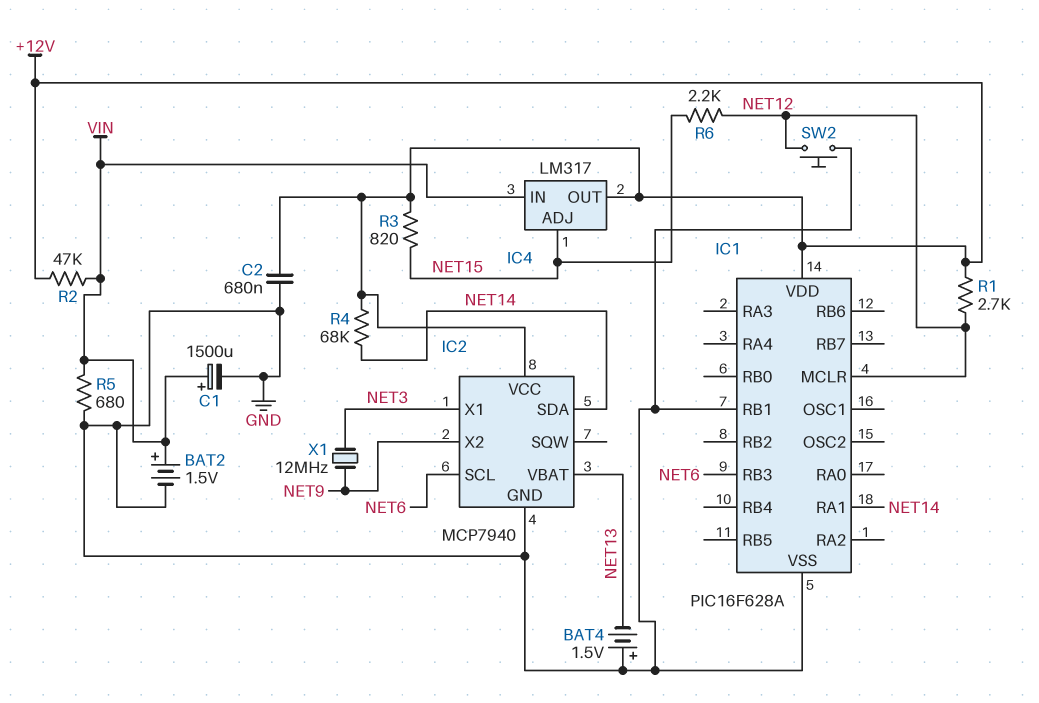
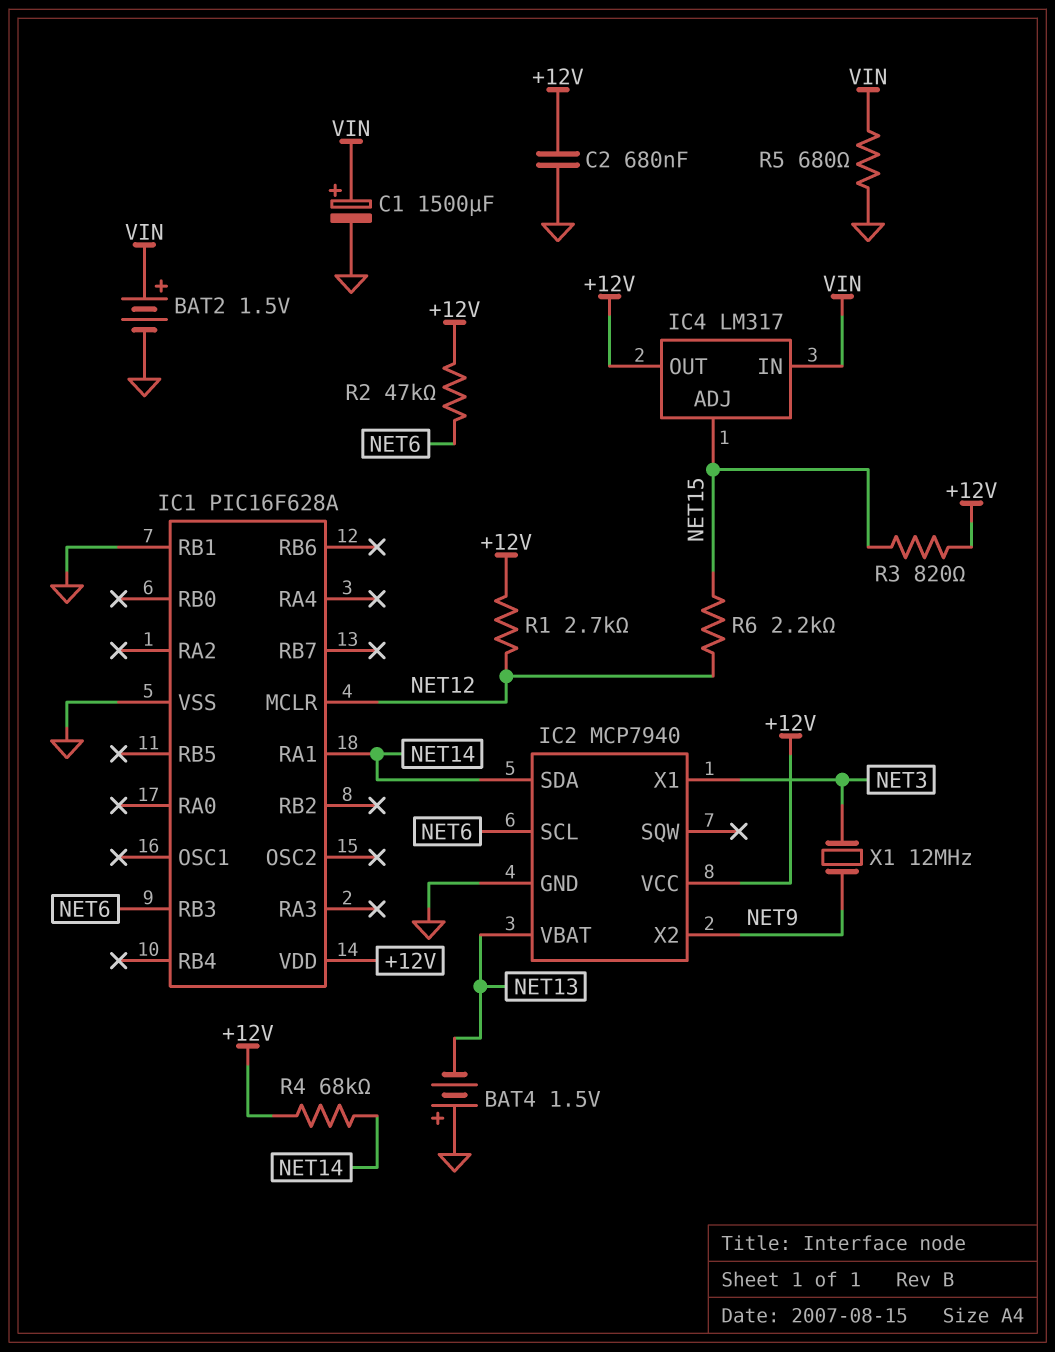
R2: 47k (+12V, VIN) -> 47k (+12V, NET6)
SW2: button (GND, NET12) -> none

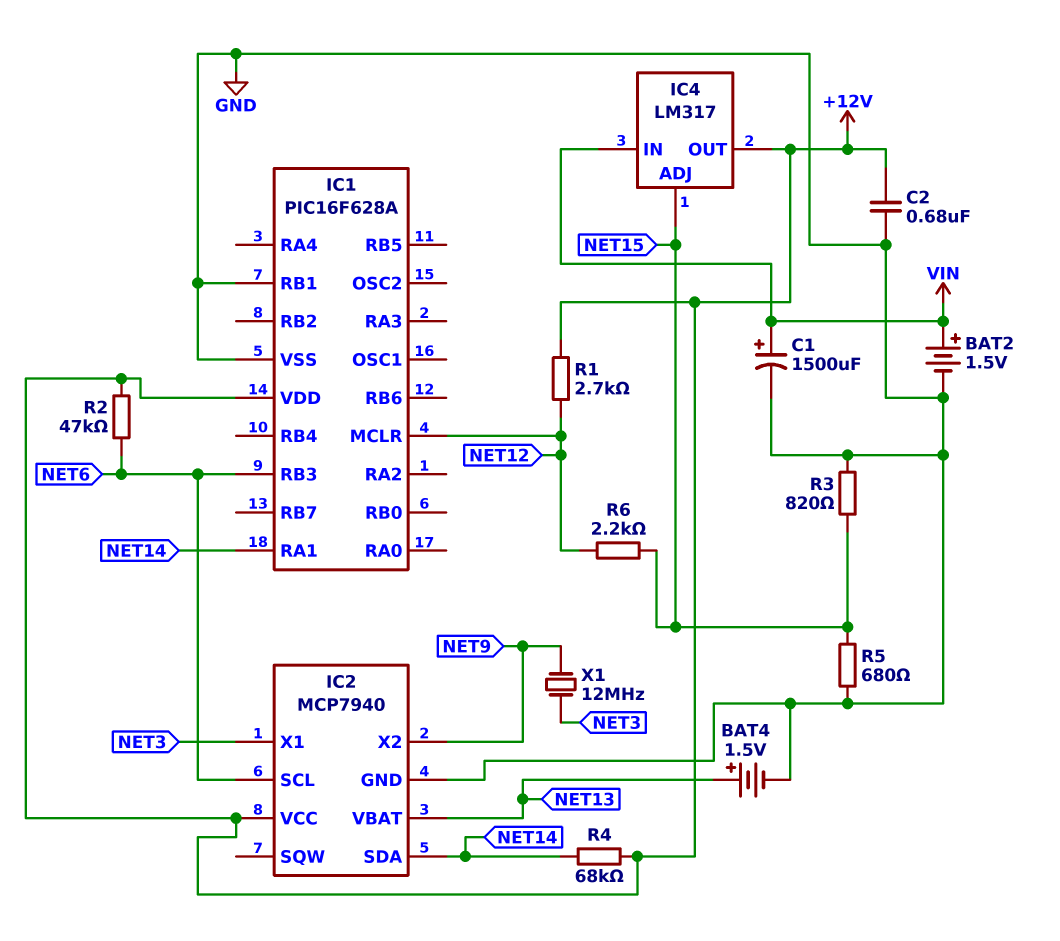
BAT4: 1.5V (plus GND, minus NET13) -> 1.5V (plus NET13, minus GND)
R3: 820 (+12V, NET15) -> 820 (GND, NET15)
R5: 680 (GND, VIN) -> 680 (GND, NET15)

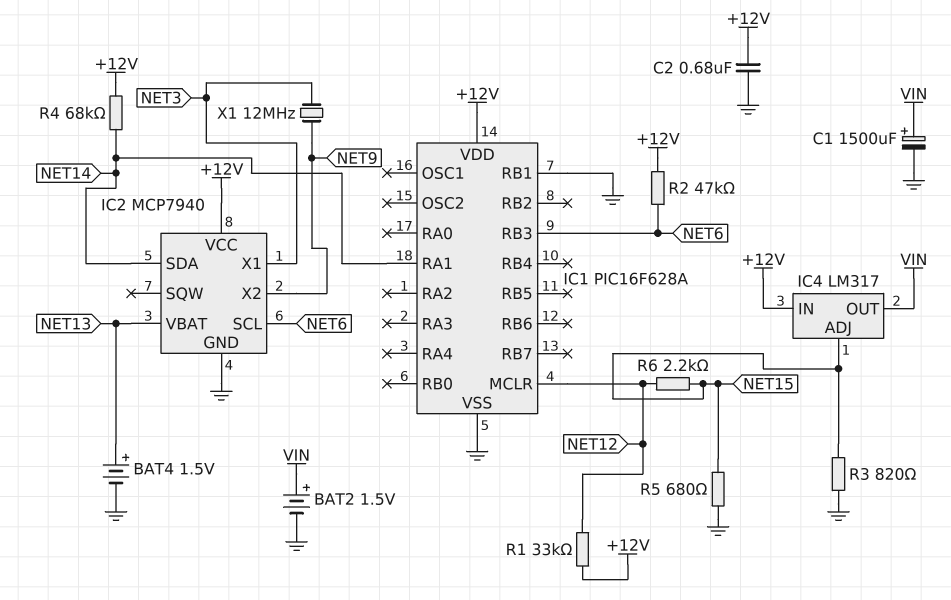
IC4 pin IN: VIN -> +12V
IC4 pin OUT: +12V -> VIN
R1: 2.7k (+12V, NET12) -> 33k (+12V, NET12)

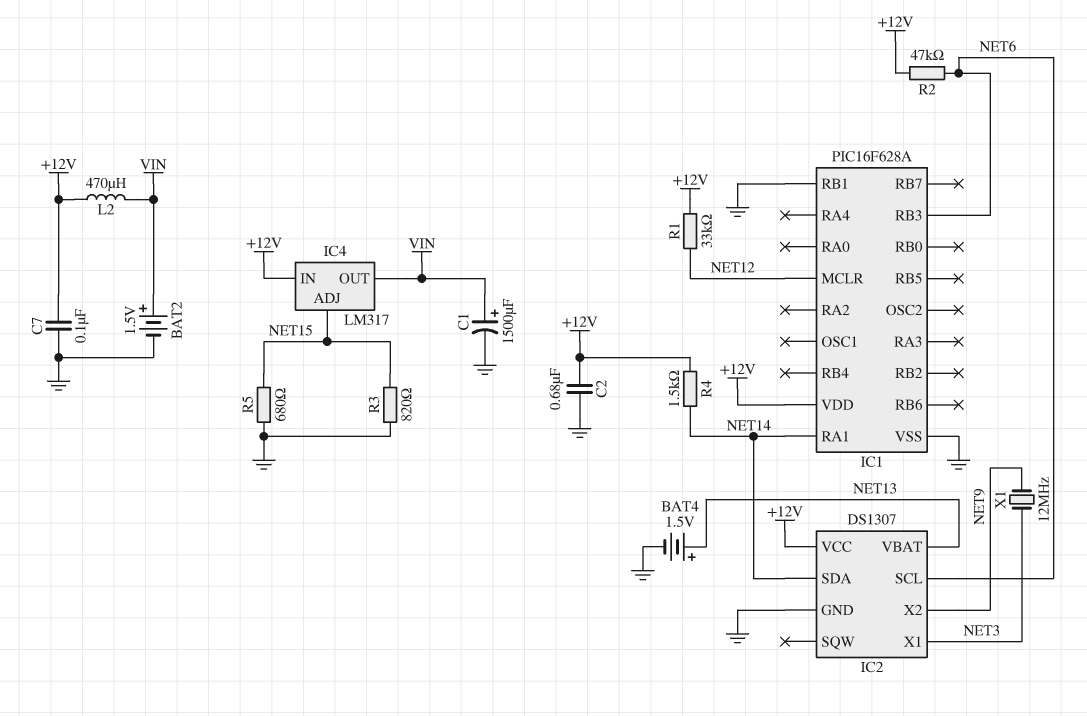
C7: none -> 100nF (+12V, GND)
IC2: MCP7940 -> DS1307
L2: none -> 470uH (+12V, VIN)
R4: 68k (+12V, NET14) -> 1.5k (+12V, NET14)
R6: 2.2k (NET12, NET15) -> none

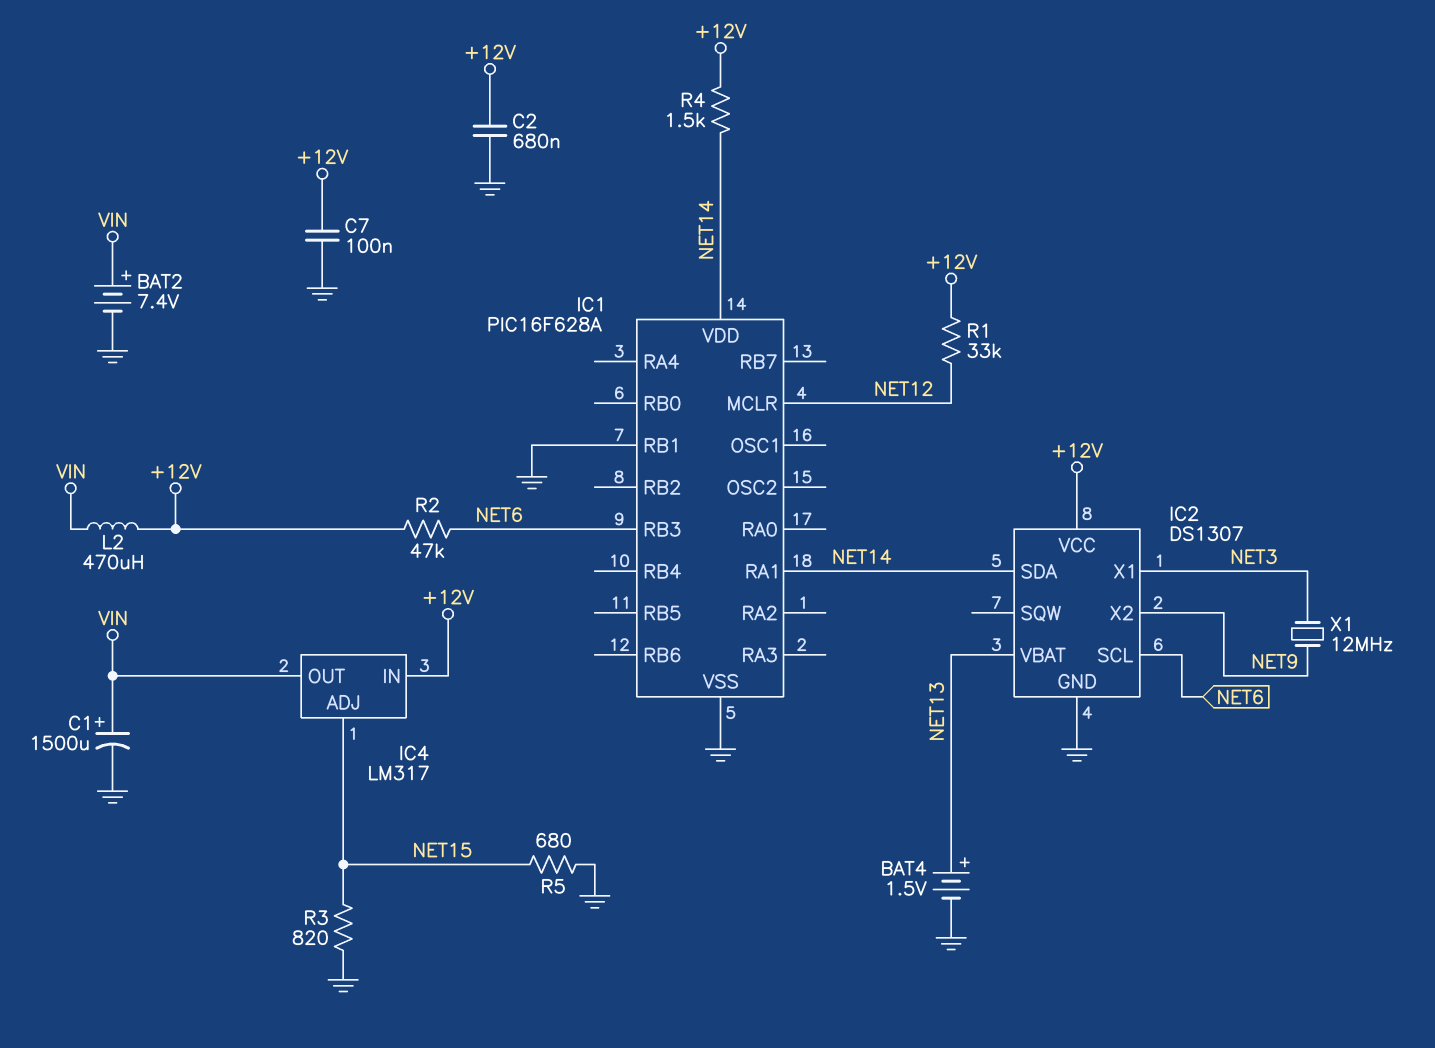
BAT2: 1.5V (plus VIN, minus GND) -> 7.4V (plus VIN, minus GND)
IC1 pin VDD: +12V -> NET14

